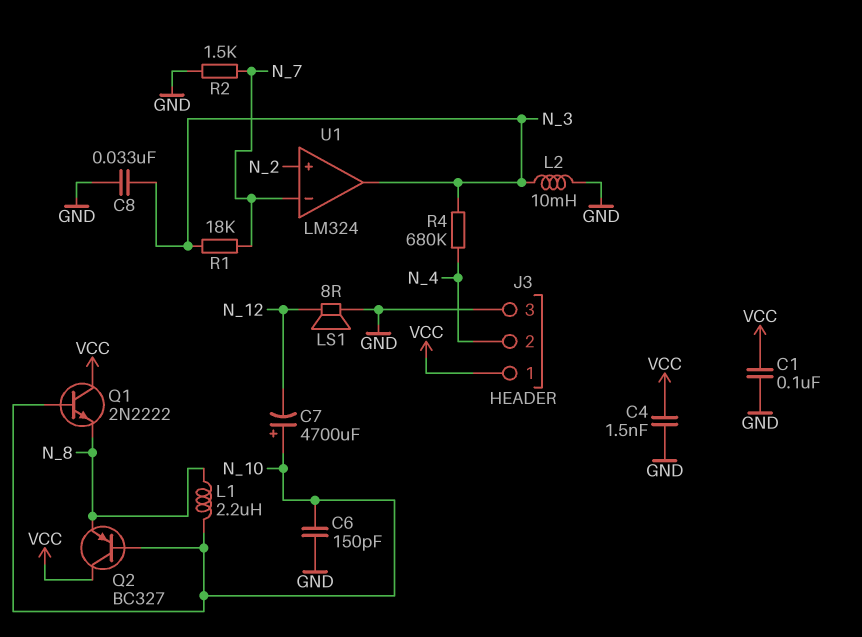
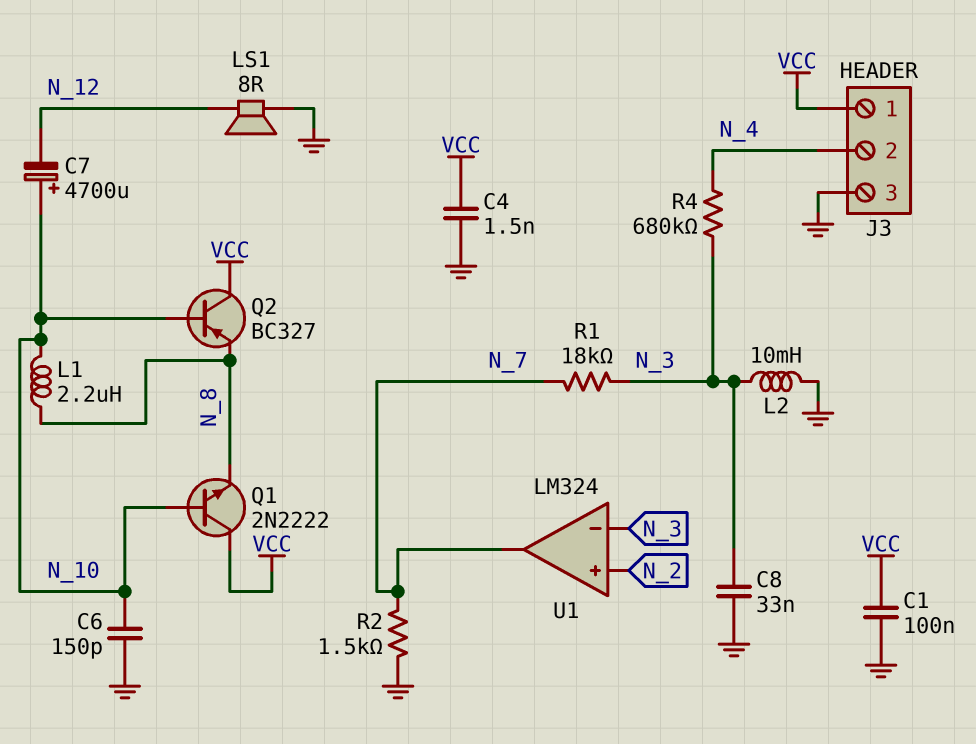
U1 pin in-: N_7 -> N_3
U1 pin out: N_3 -> N_7

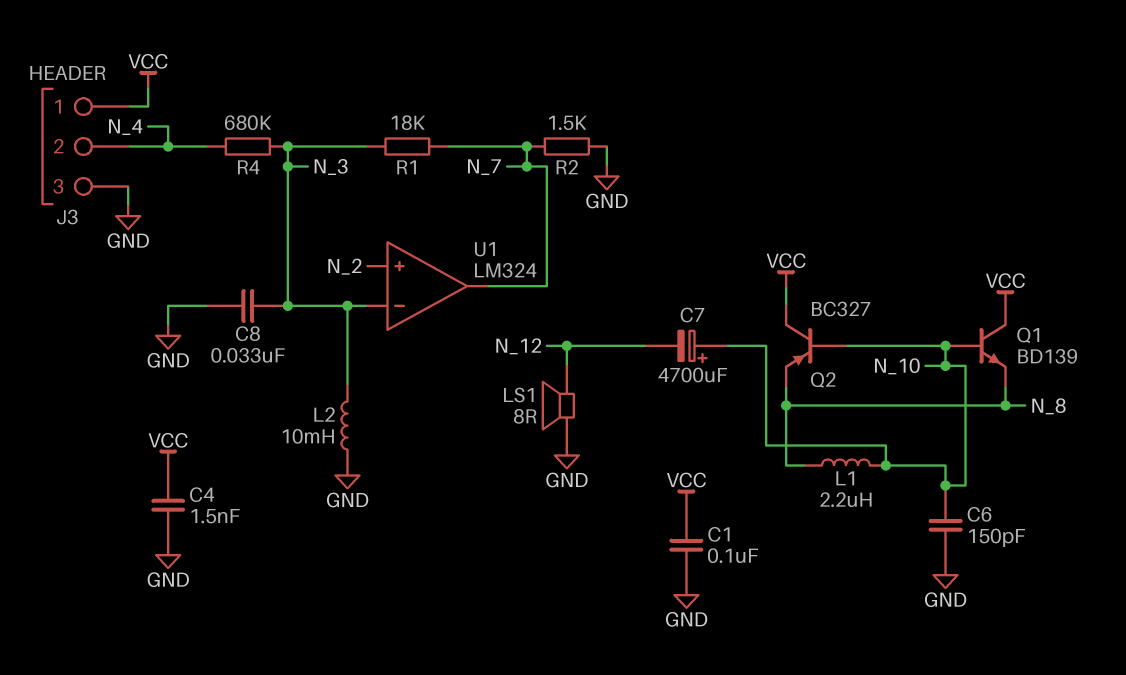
Q1: NPN 2N2222 (B N_10, C VCC, E N_8) -> NPN BD139 (B N_10, C VCC, E N_8)

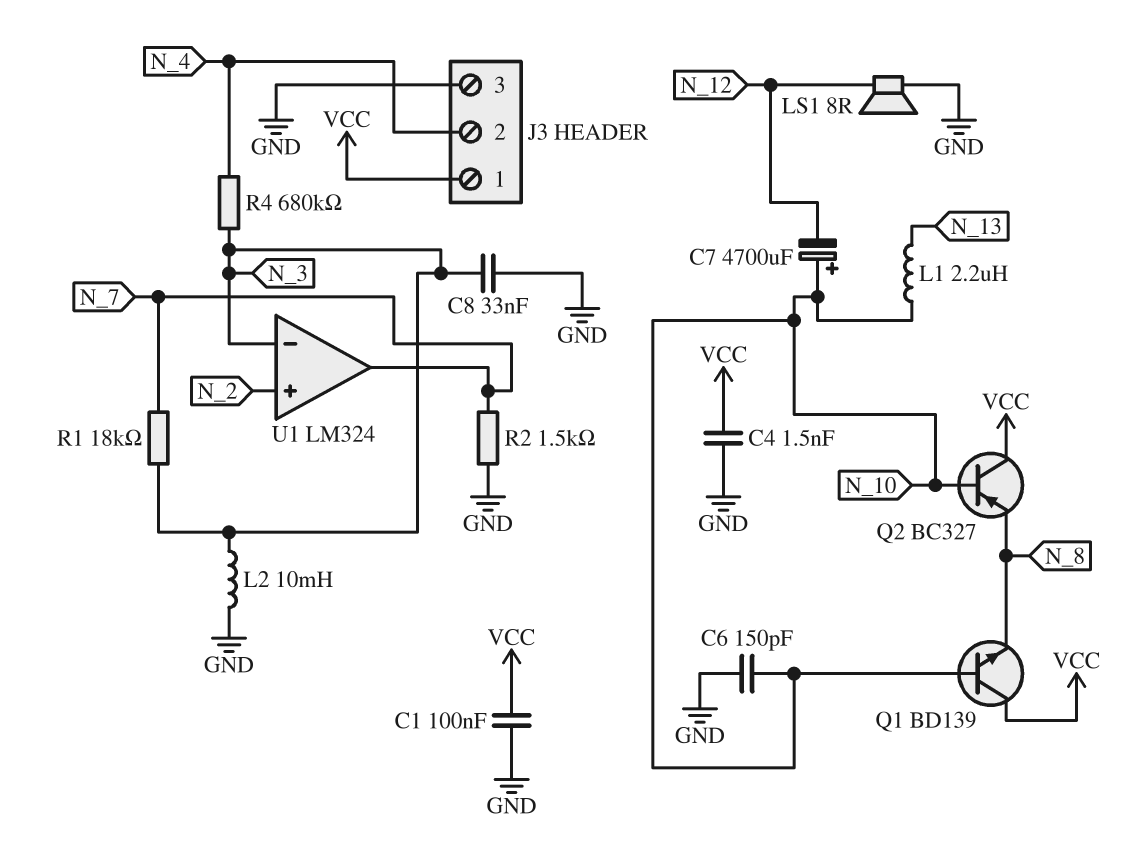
L1: 2.2uH (N_8, N_10) -> 2.2uH (N_10, N_13)

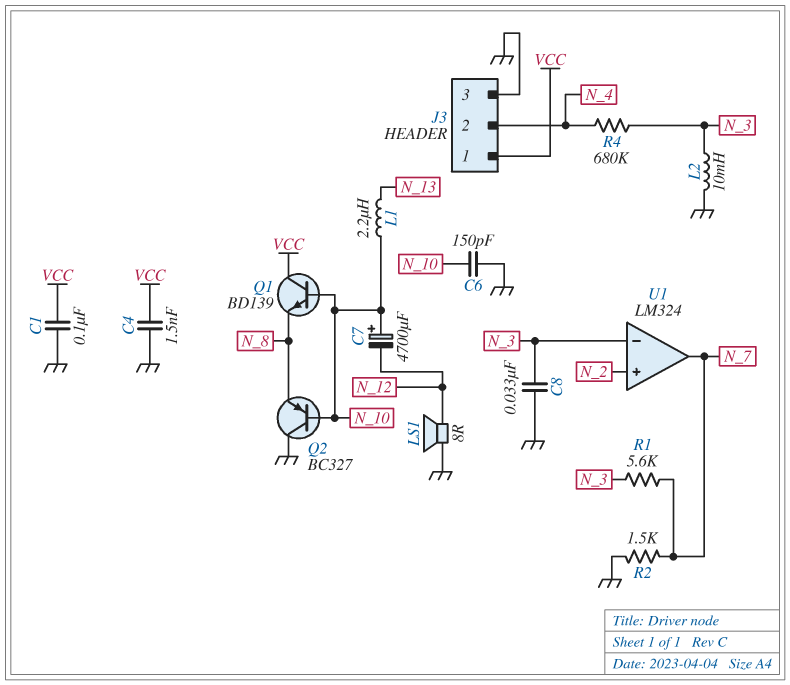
Q2: PNP BC327 (B N_10, C VCC, E N_8) -> PNP BC327 (B N_10, C GND, E N_8)
R1: 18k (N_3, N_7) -> 5.6k (N_3, N_7)

